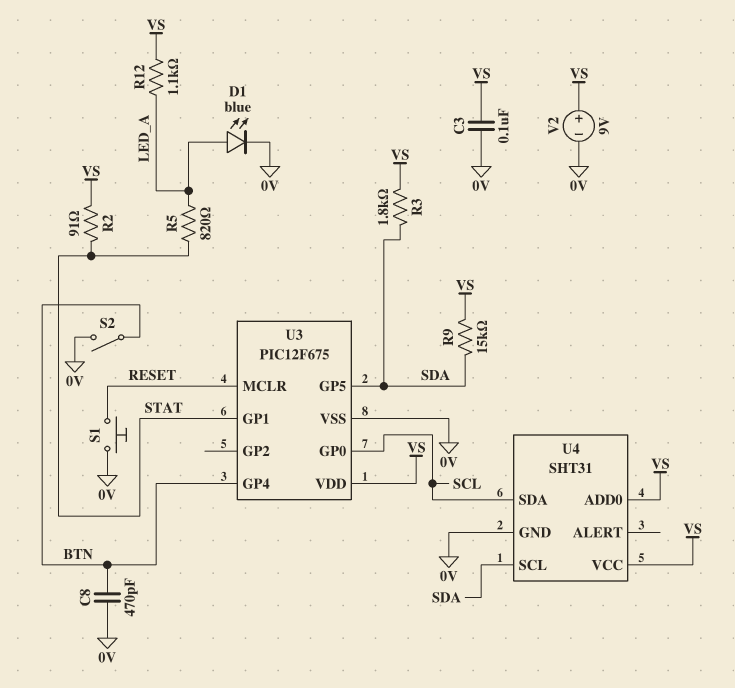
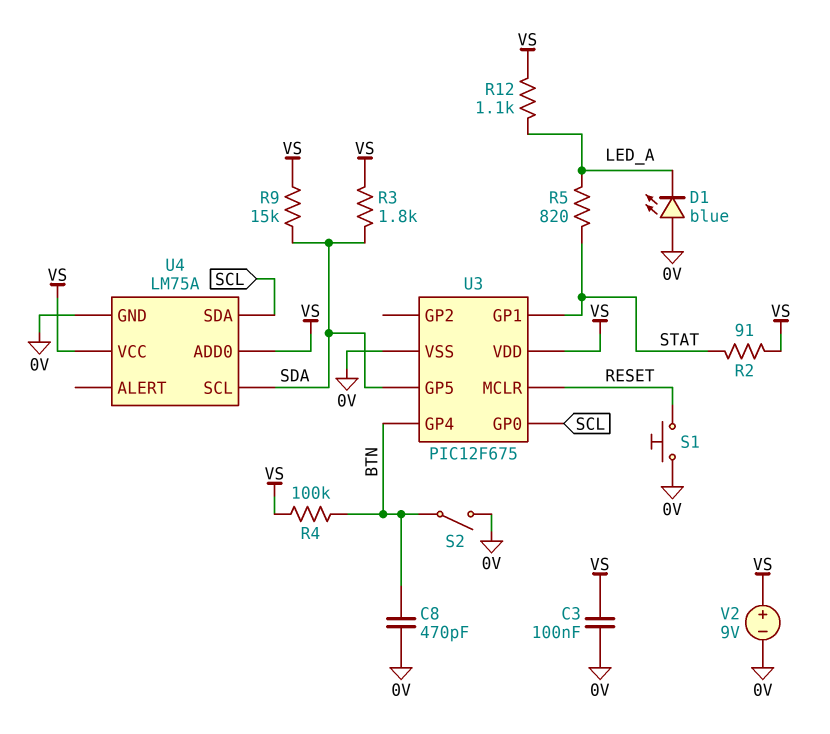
D1: LED blue (A LED_A, K 0V) -> LED blue (A 0V, K LED_A)
R4: none -> 100k (BTN, VS)
U4: SHT31 -> LM75A

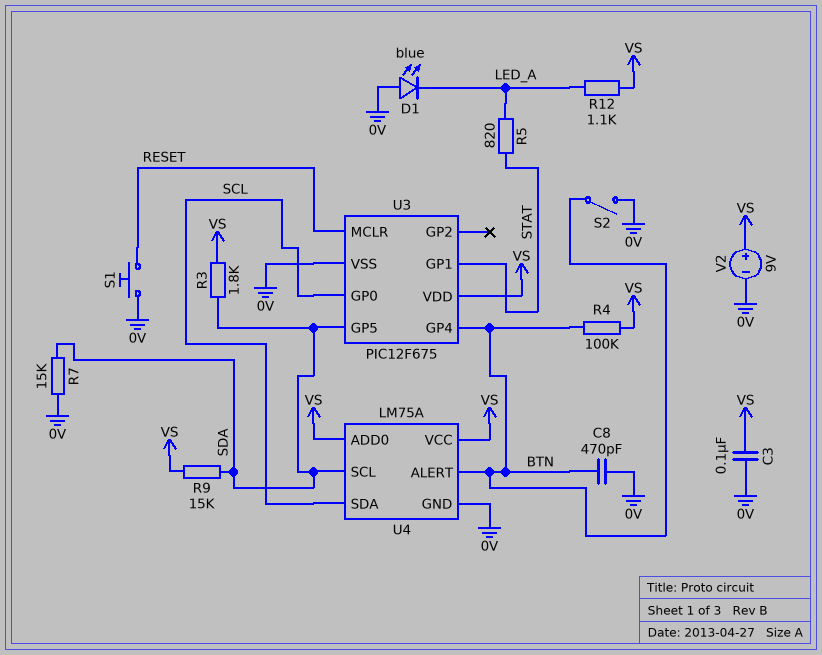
R2: 91 (STAT, VS) -> none
R7: none -> 15k (0V, SDA)
U4 pin ALERT: none -> BTN

